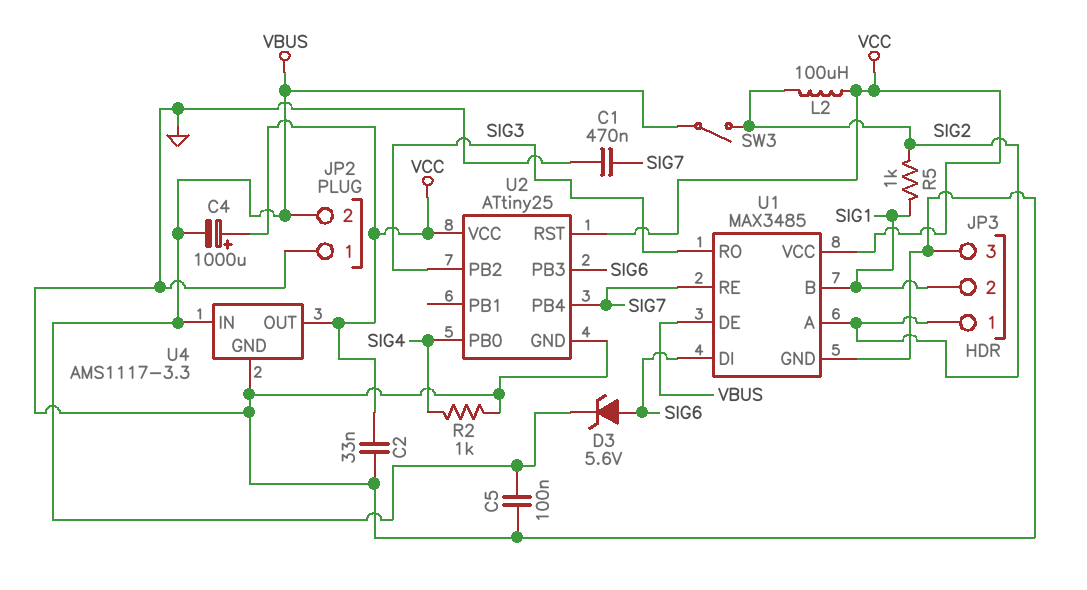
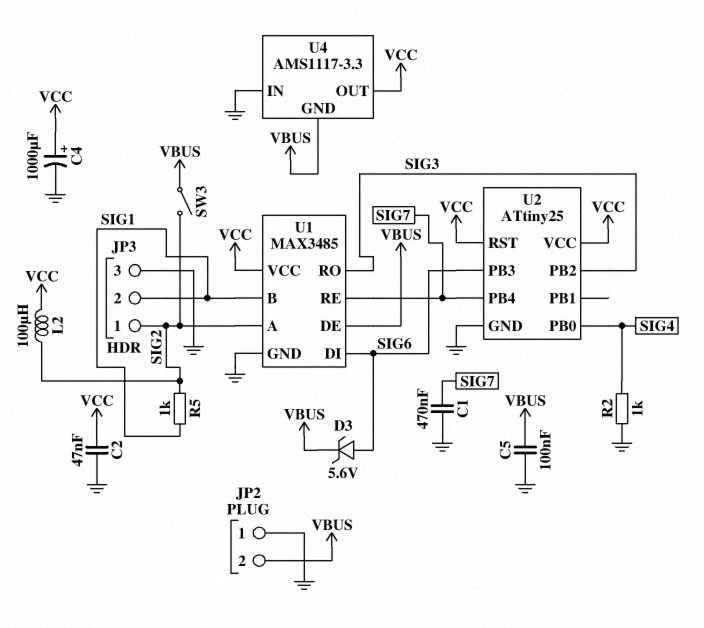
C2: 33nF (GND, VCC) -> 47nF (GND, VCC)
C4: 1000uF (plus VCC, minus VBUS) -> 1000uF (plus VCC, minus GND)
U4 pin GND: GND -> VBUS
U4 pin IN: VBUS -> GND

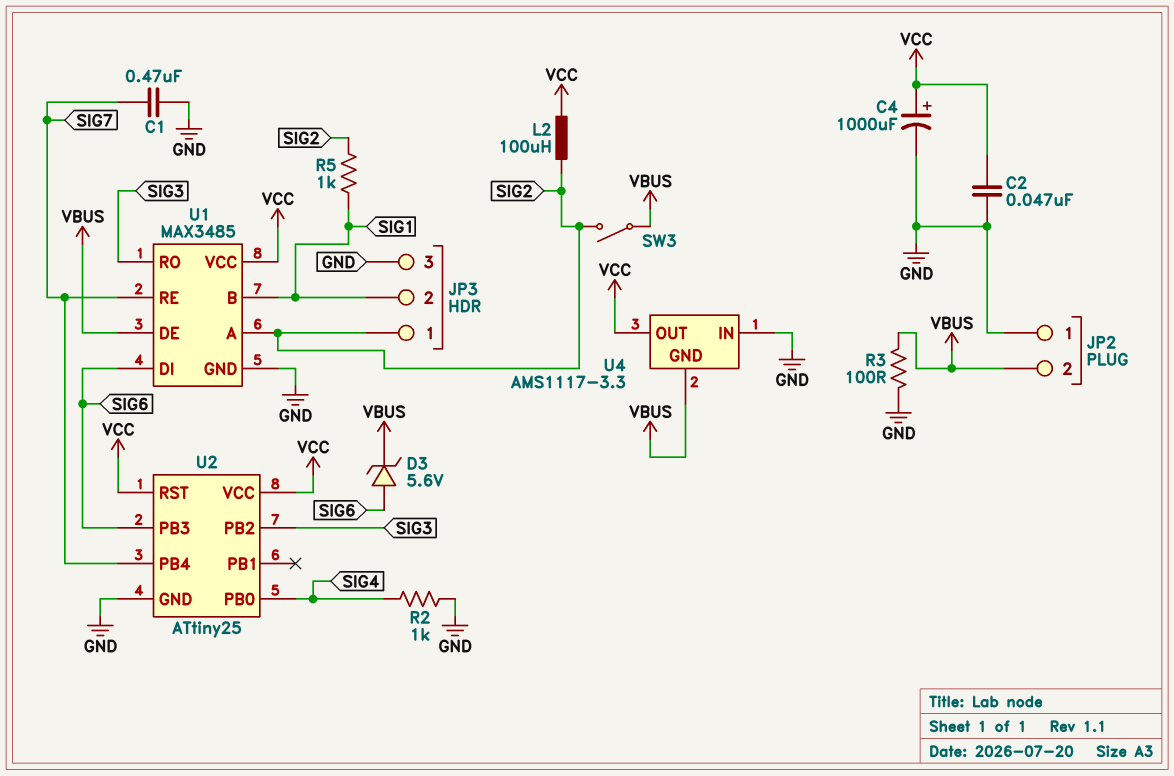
C5: 100nF (GND, VBUS) -> none
R3: none -> 100 (GND, VBUS)

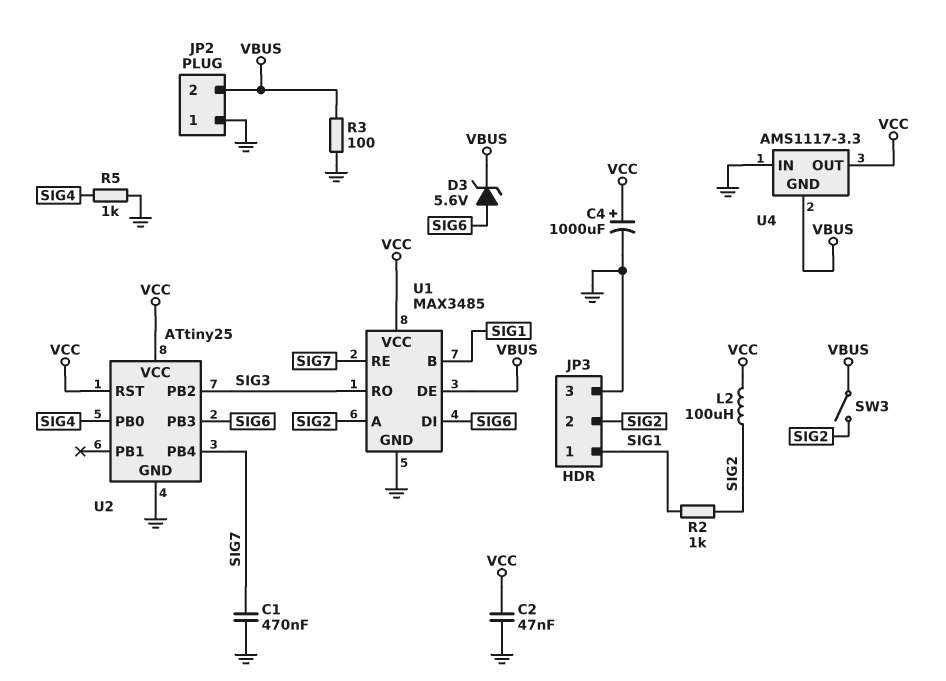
JP3 pin 1: SIG2 -> SIG1
JP3 pin 2: SIG1 -> SIG2
R2: 1k (GND, SIG4) -> 1k (SIG1, SIG2)
R5: 1k (SIG1, SIG2) -> 1k (GND, SIG4)

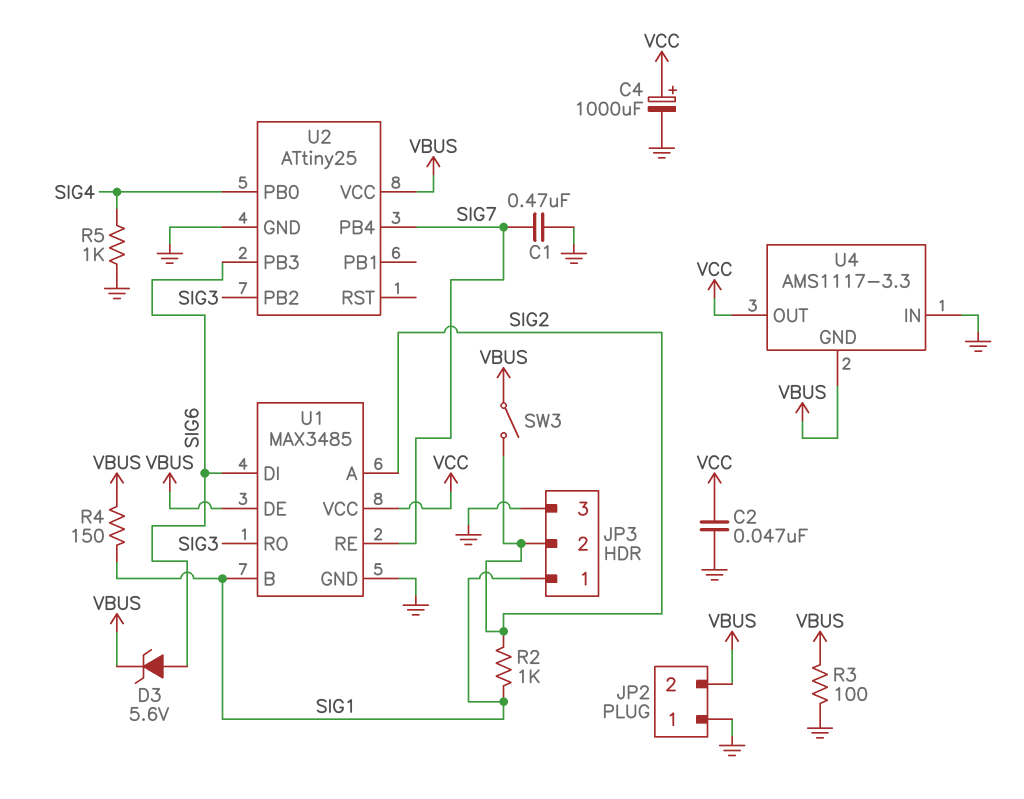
L2: 100uH (SIG2, VCC) -> none
R4: none -> 150 (SIG1, VBUS)
U2 pin RST: VCC -> none
U2 pin VCC: VCC -> VBUS

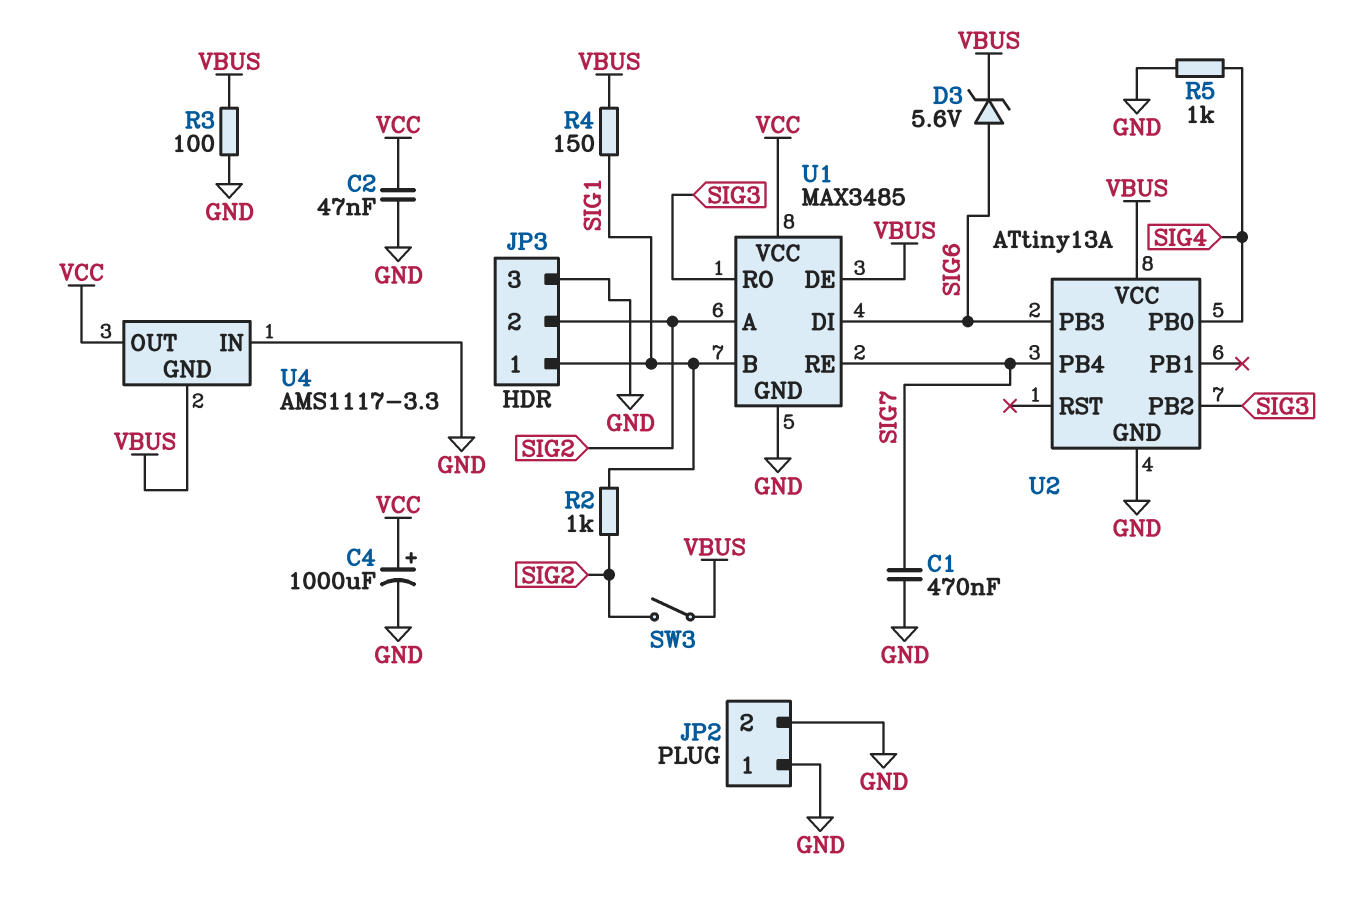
JP2 pin 2: VBUS -> GND
U2: ATtiny25 -> ATtiny13A

